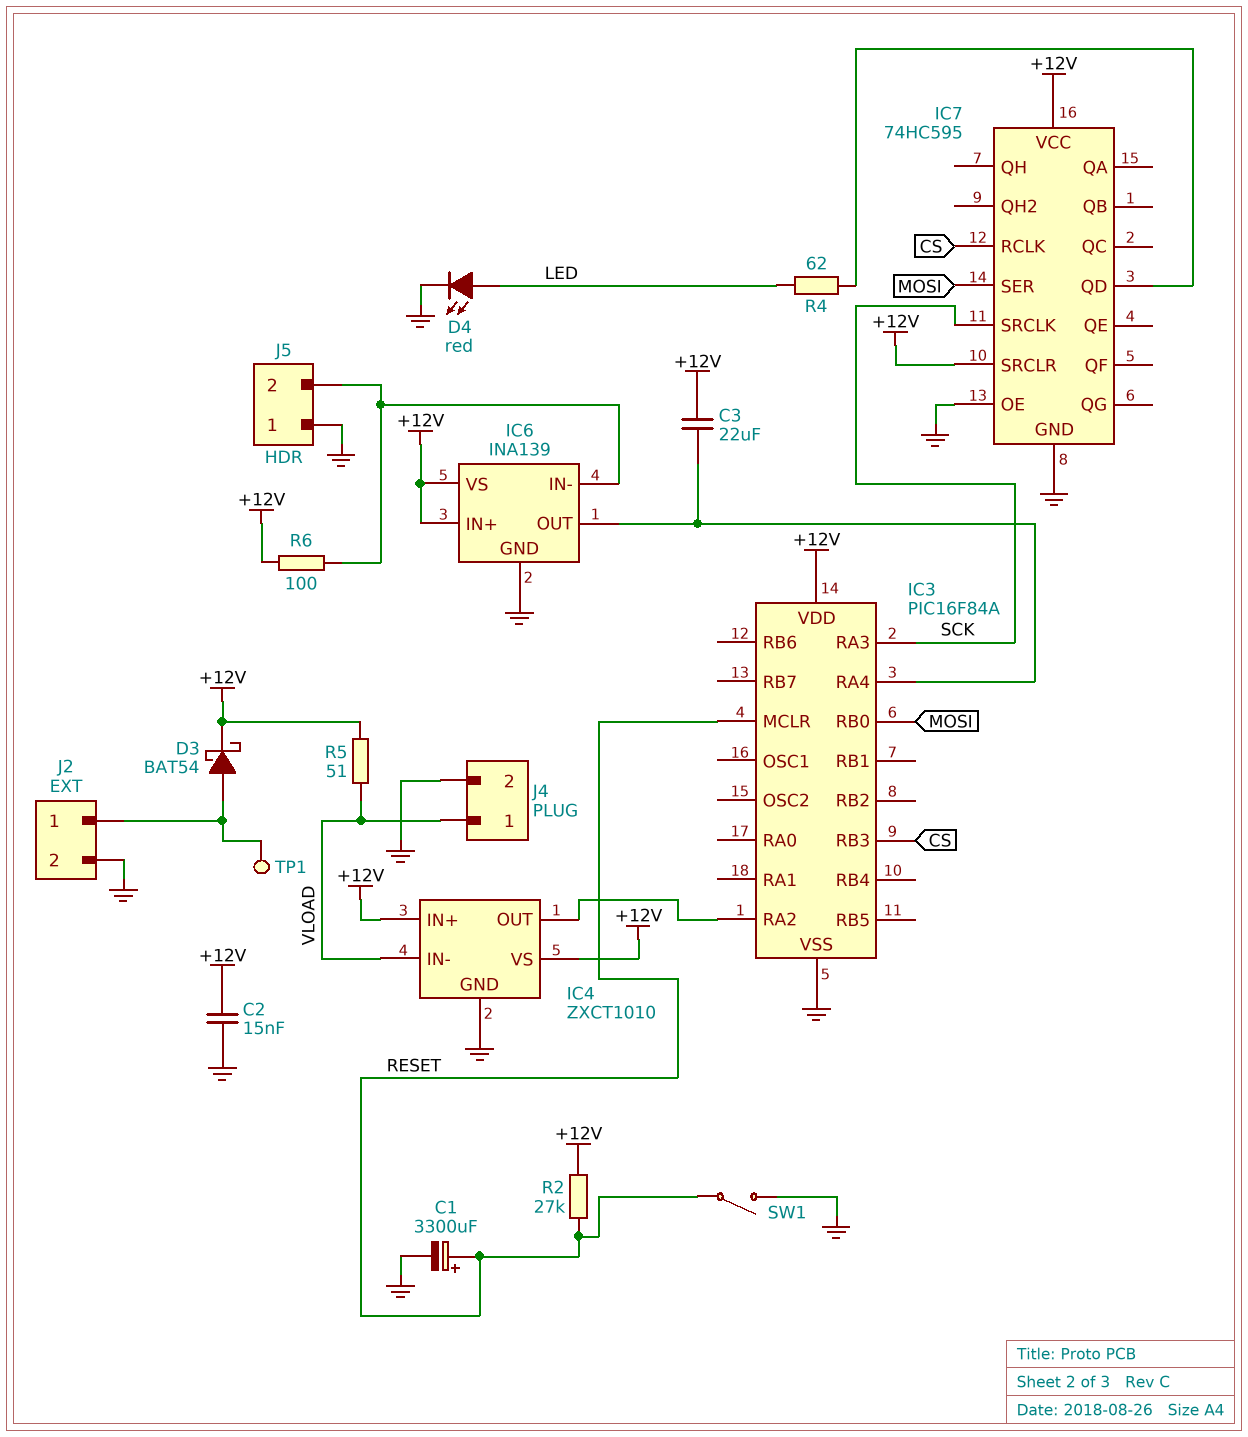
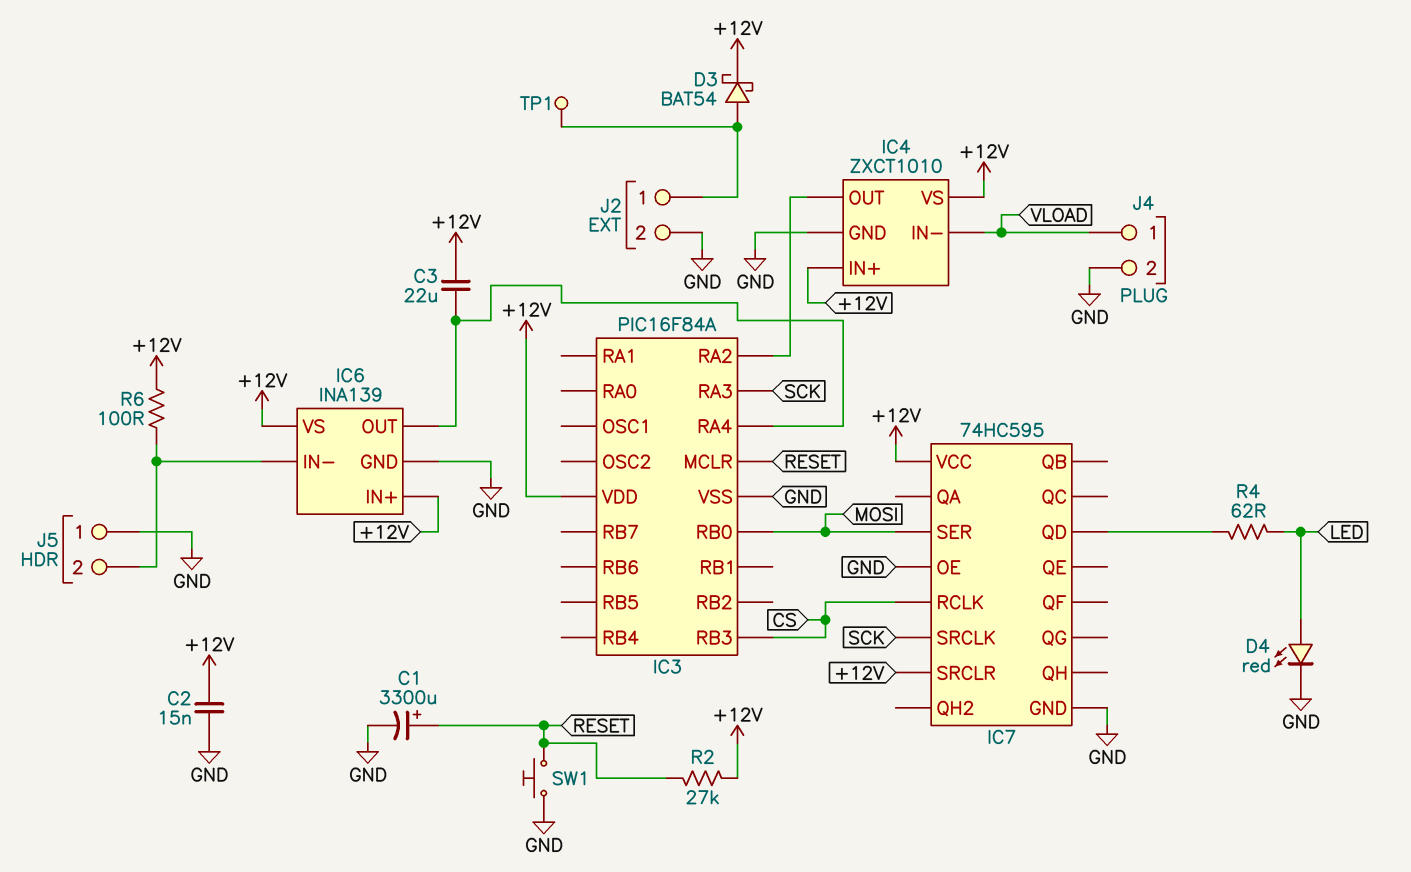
R5: 51 (+12V, VLOAD) -> none
SW1: switch (GND, RESET) -> button (GND, RESET)

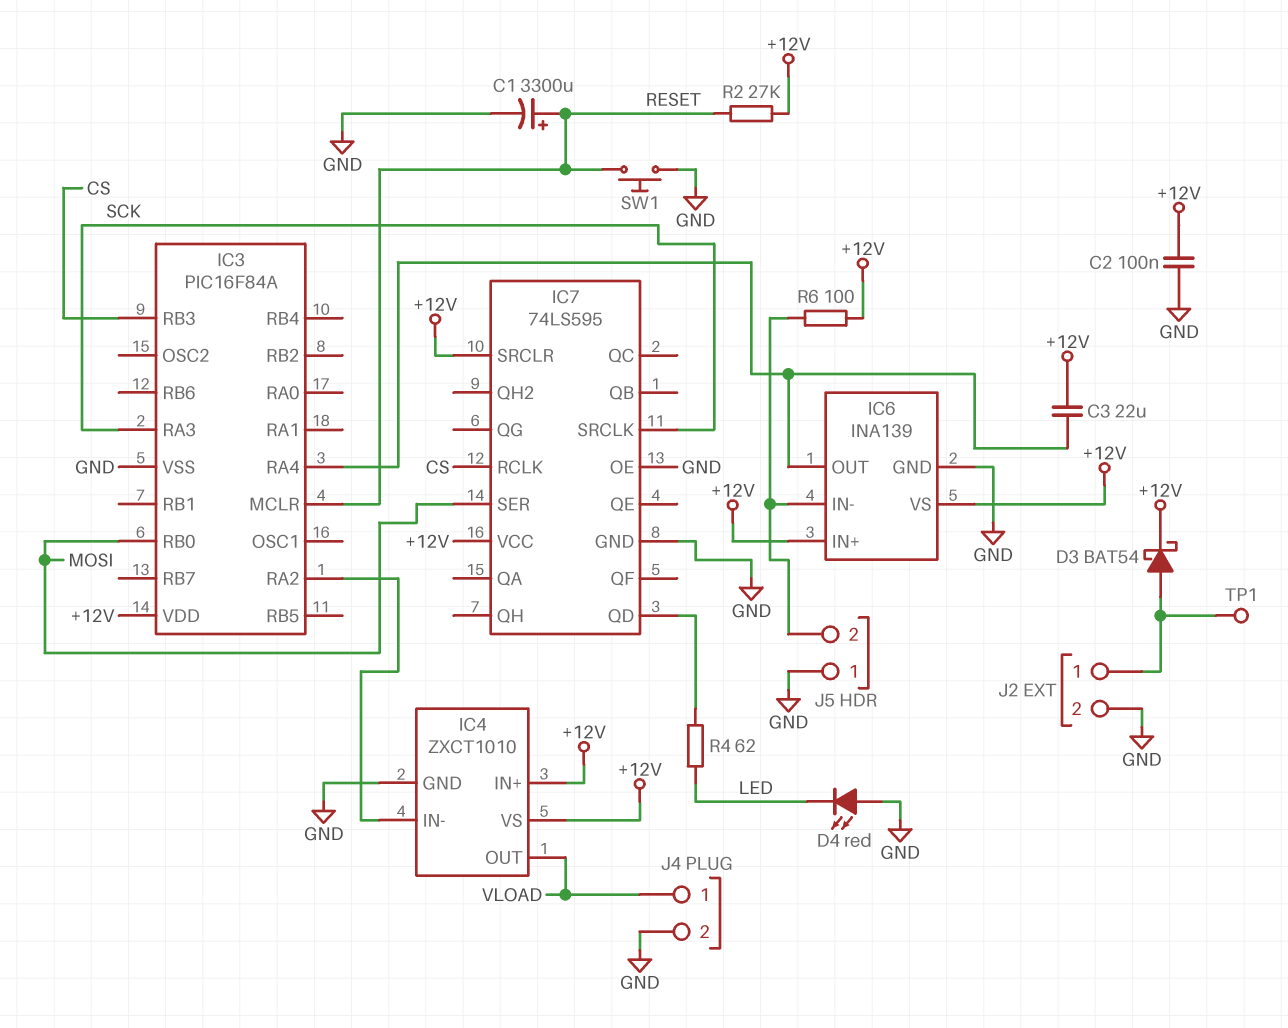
C2: 15nF (+12V, GND) -> 100nF (+12V, GND)
D4: LED red (A LED, K GND) -> LED red (A GND, K LED)
IC4 pin IN-: VLOAD -> IC3/RA2
IC4 pin OUT: IC3/RA2 -> VLOAD
IC7: 74HC595 -> 74LS595

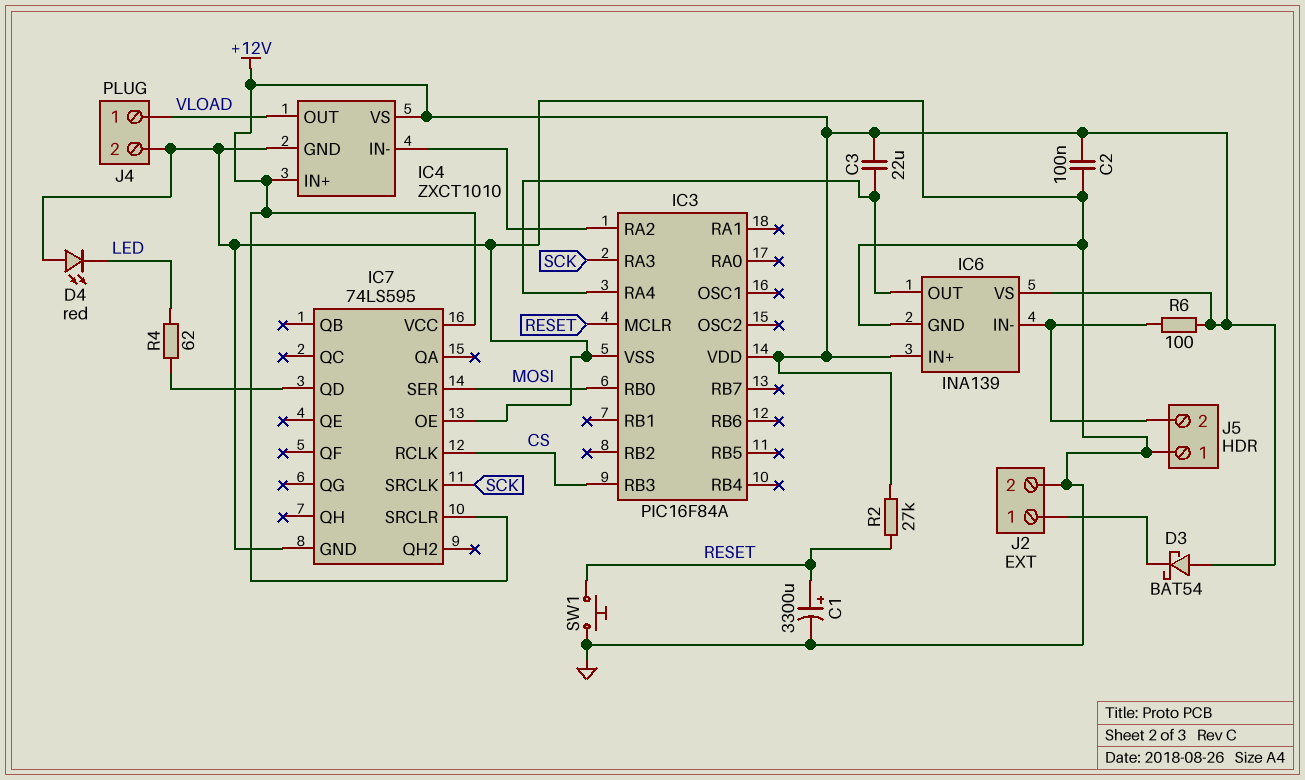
D3: schottky BAT54 (A J2/1, K +12V) -> schottky BAT54 (A +12V, K J2/1)
TP1: test point (J2/1) -> none

